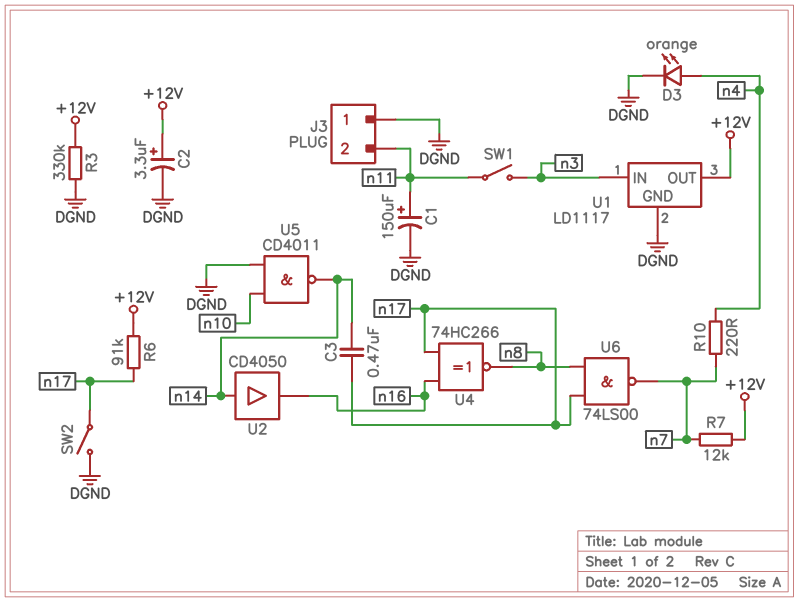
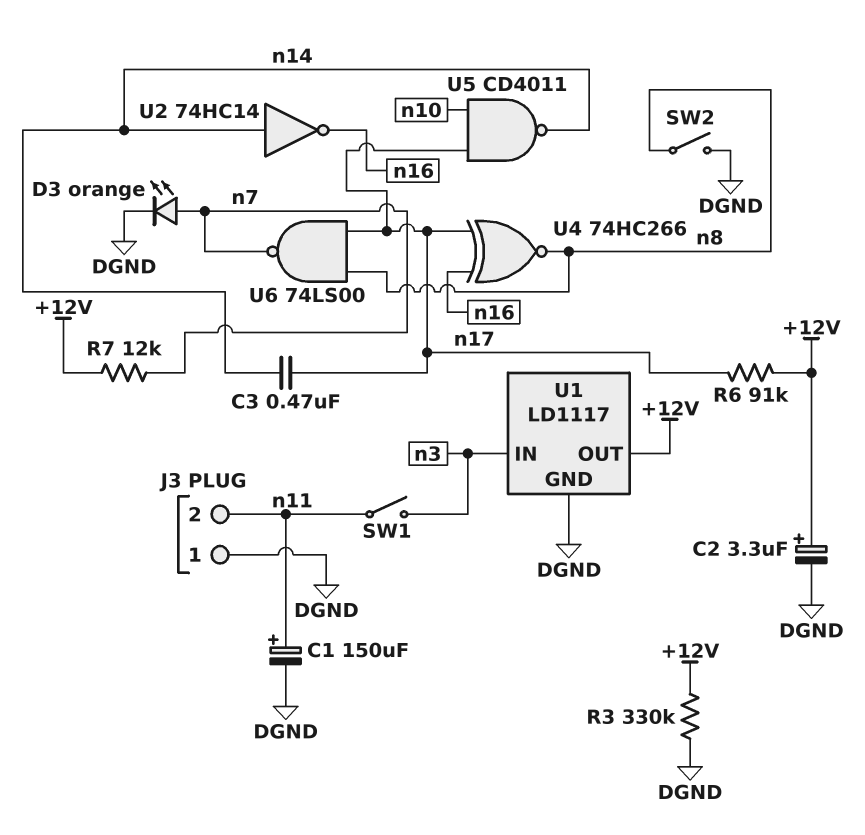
D3: LED orange (A n4, K DGND) -> LED orange (A n7, K DGND)
R10: 220 (n4, n7) -> none
SW2: switch (DGND, n17) -> switch (DGND, n8)
U2: buffer CD4050 (in n14, out n16) -> NOT 74HC14 (in n14, out n16)
U5: NAND CD4011 (in DGND, in n10, out n14) -> NAND CD4011 (in n10, in n17, out n14)

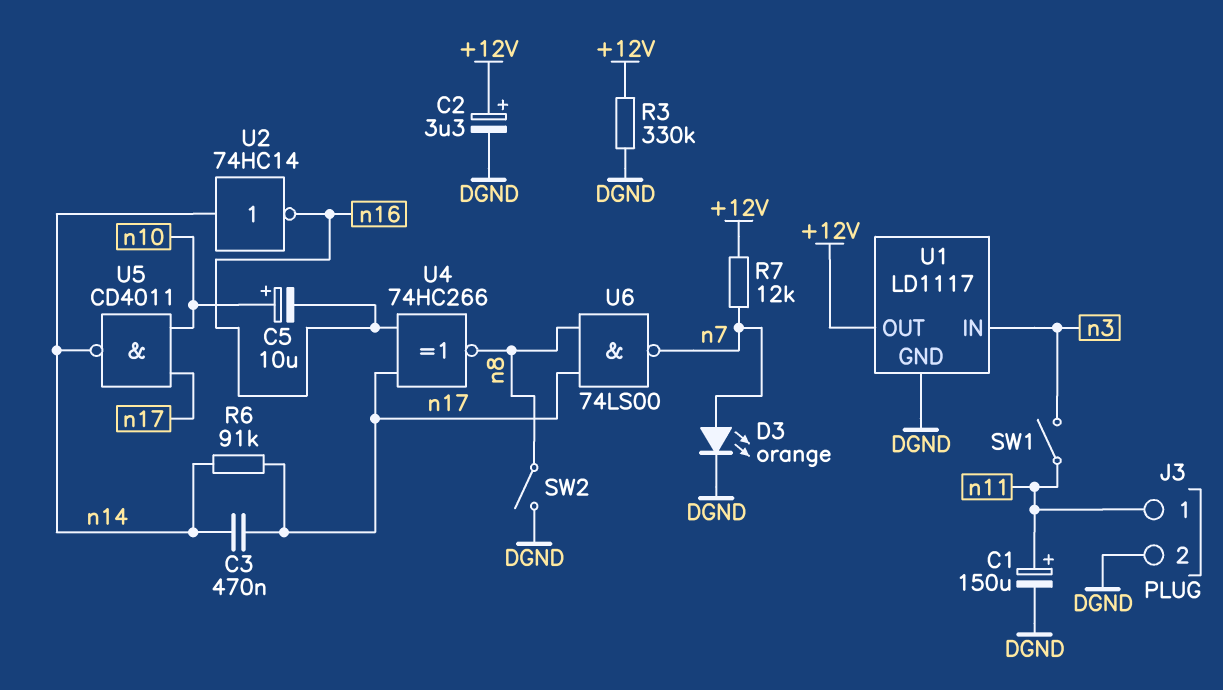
C5: none -> 10uF (plus n10, minus n16)
J3 pin 1: DGND -> n11
J3 pin 2: n11 -> DGND
R6: 91k (+12V, n17) -> 91k (n14, n17)

